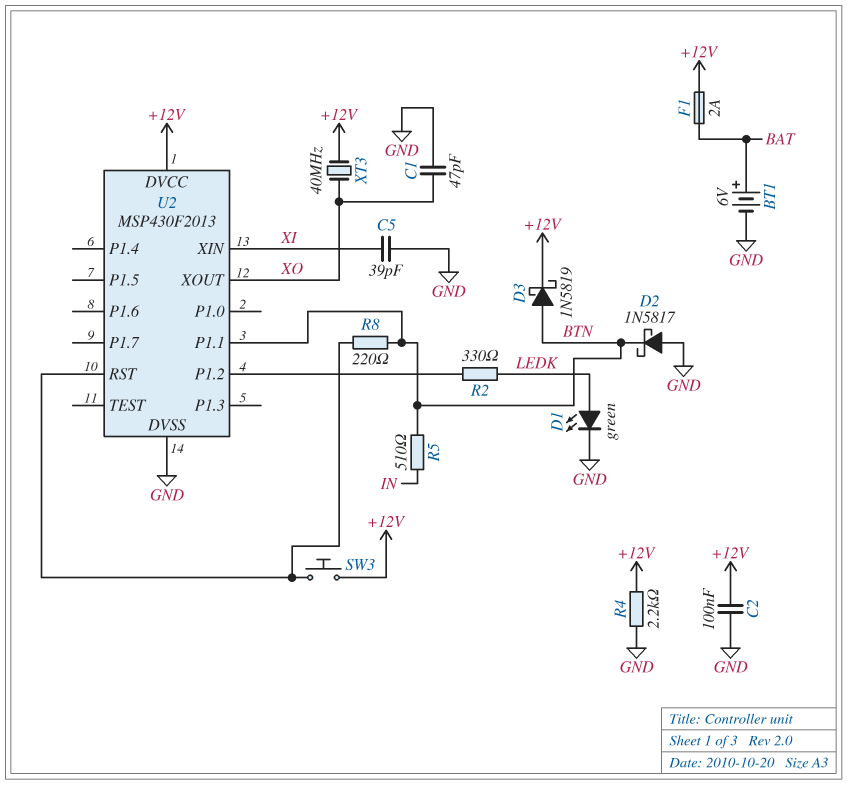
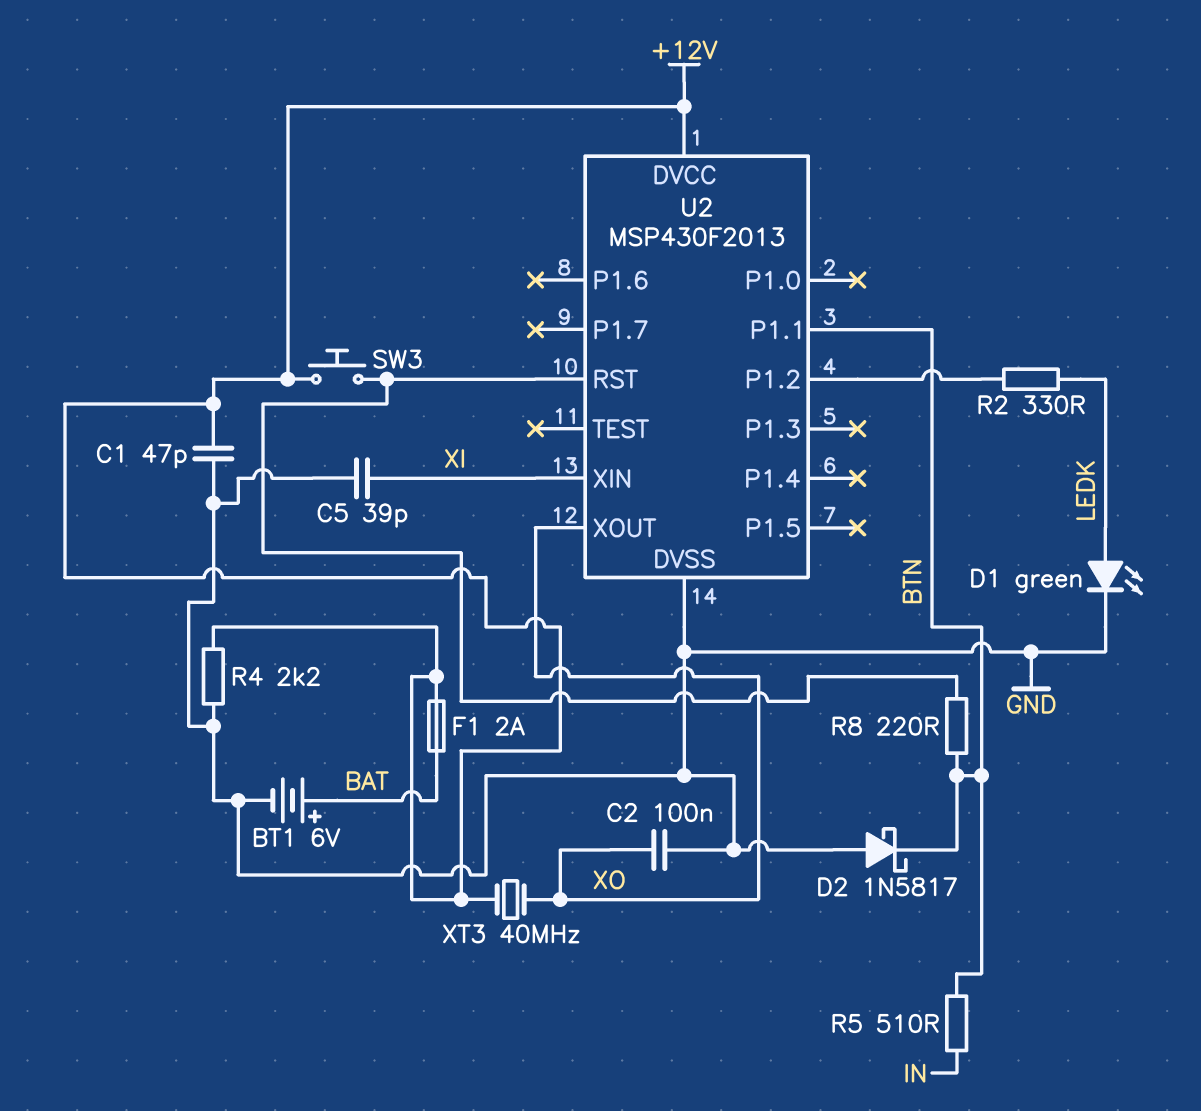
C1: 47pF (GND, XO) -> 47pF (+12V, GND)
C2: 100nF (+12V, GND) -> 100nF (GND, XO)
D3: schottky 1N5819 (A BTN, K +12V) -> none

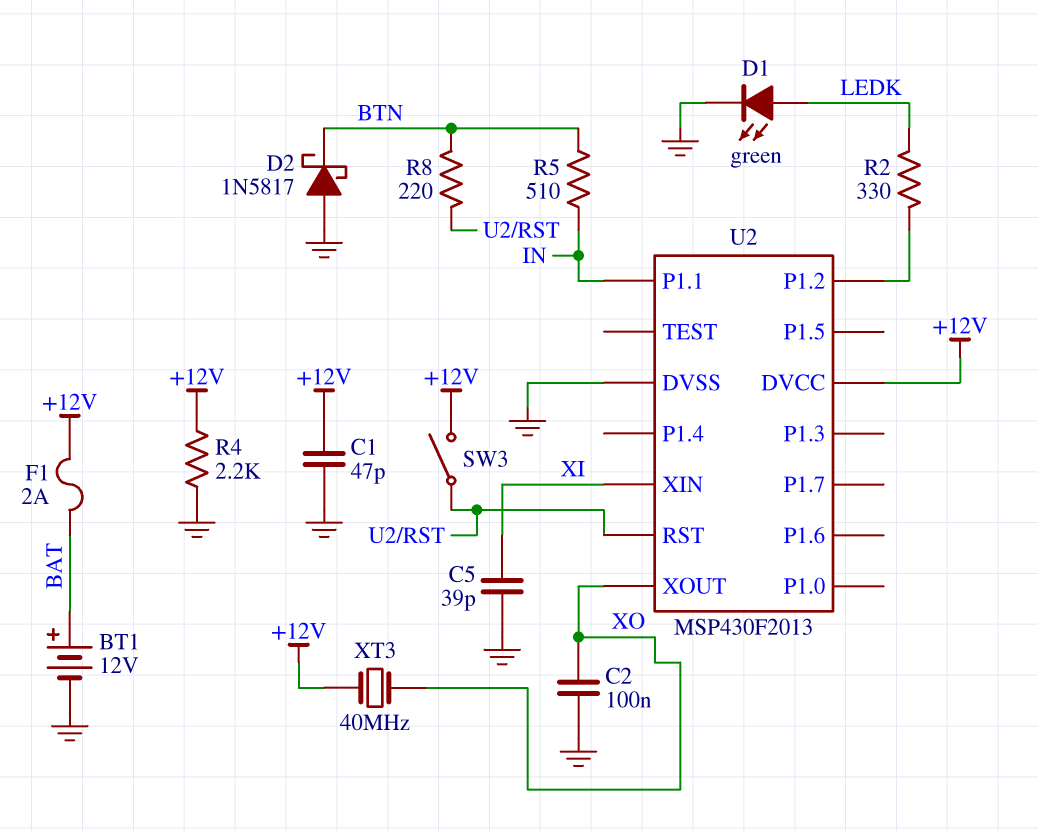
BT1: 6V (plus BAT, minus GND) -> 12V (plus BAT, minus GND)
SW3: button (+12V, U2/RST) -> switch (+12V, U2/RST)
U2 pin P1.1: BTN -> IN

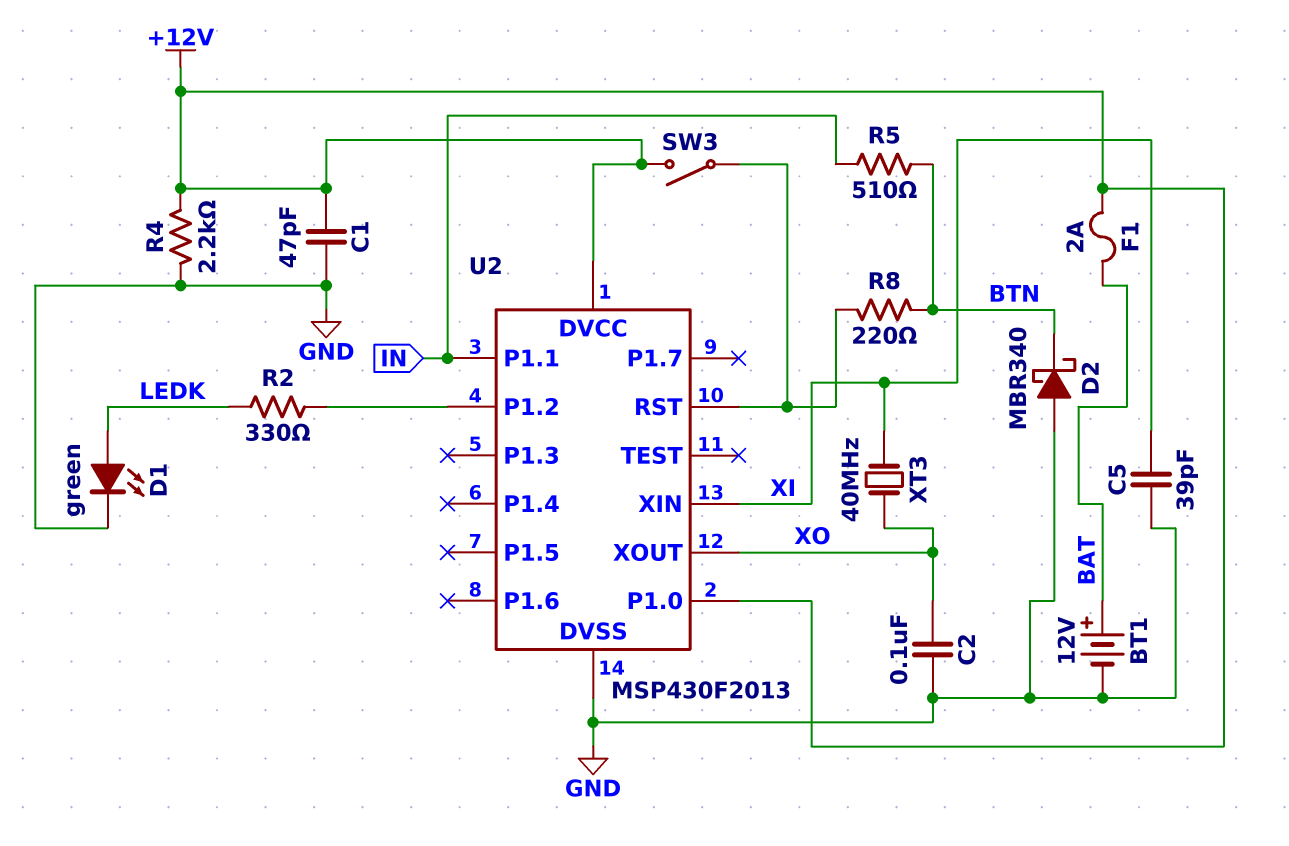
D2: schottky 1N5817 (A GND, K BTN) -> schottky MBR340 (A GND, K BTN)
U2 pin P1.0: none -> +12V
XT3: 40MHz (+12V, XO) -> 40MHz (XI, XO)

